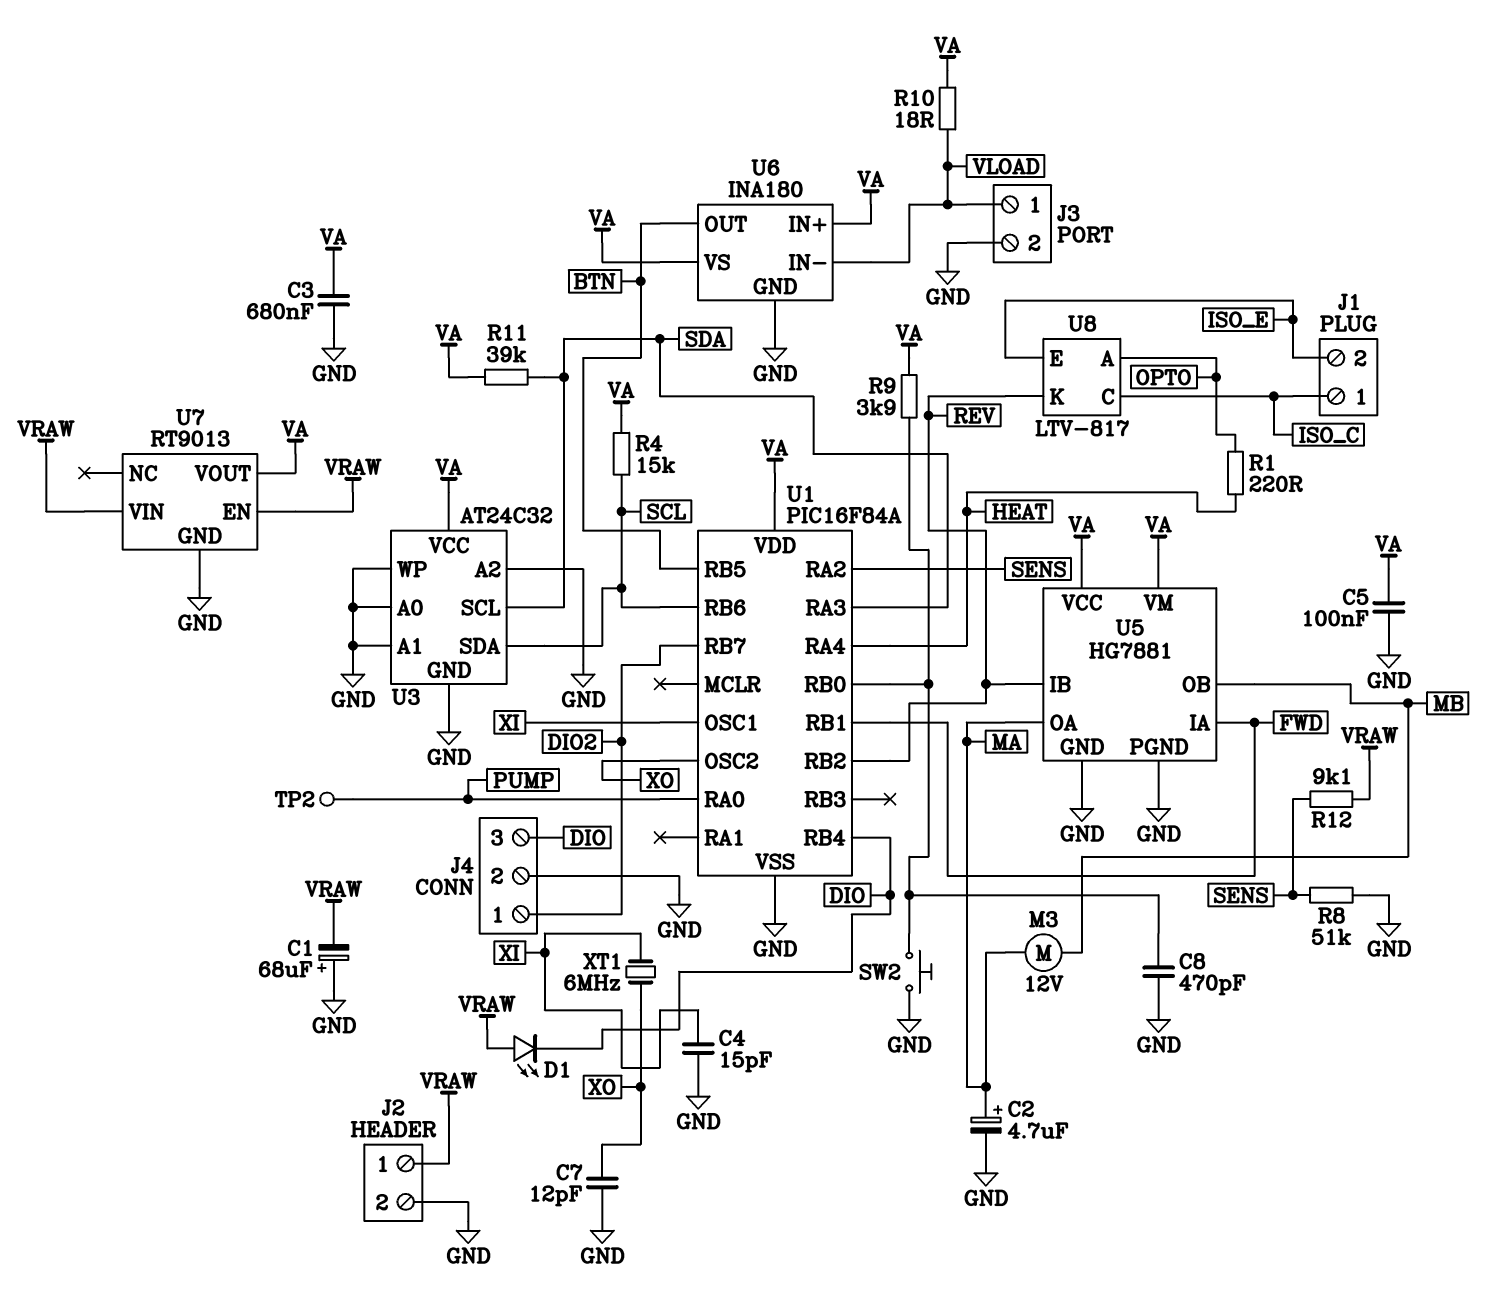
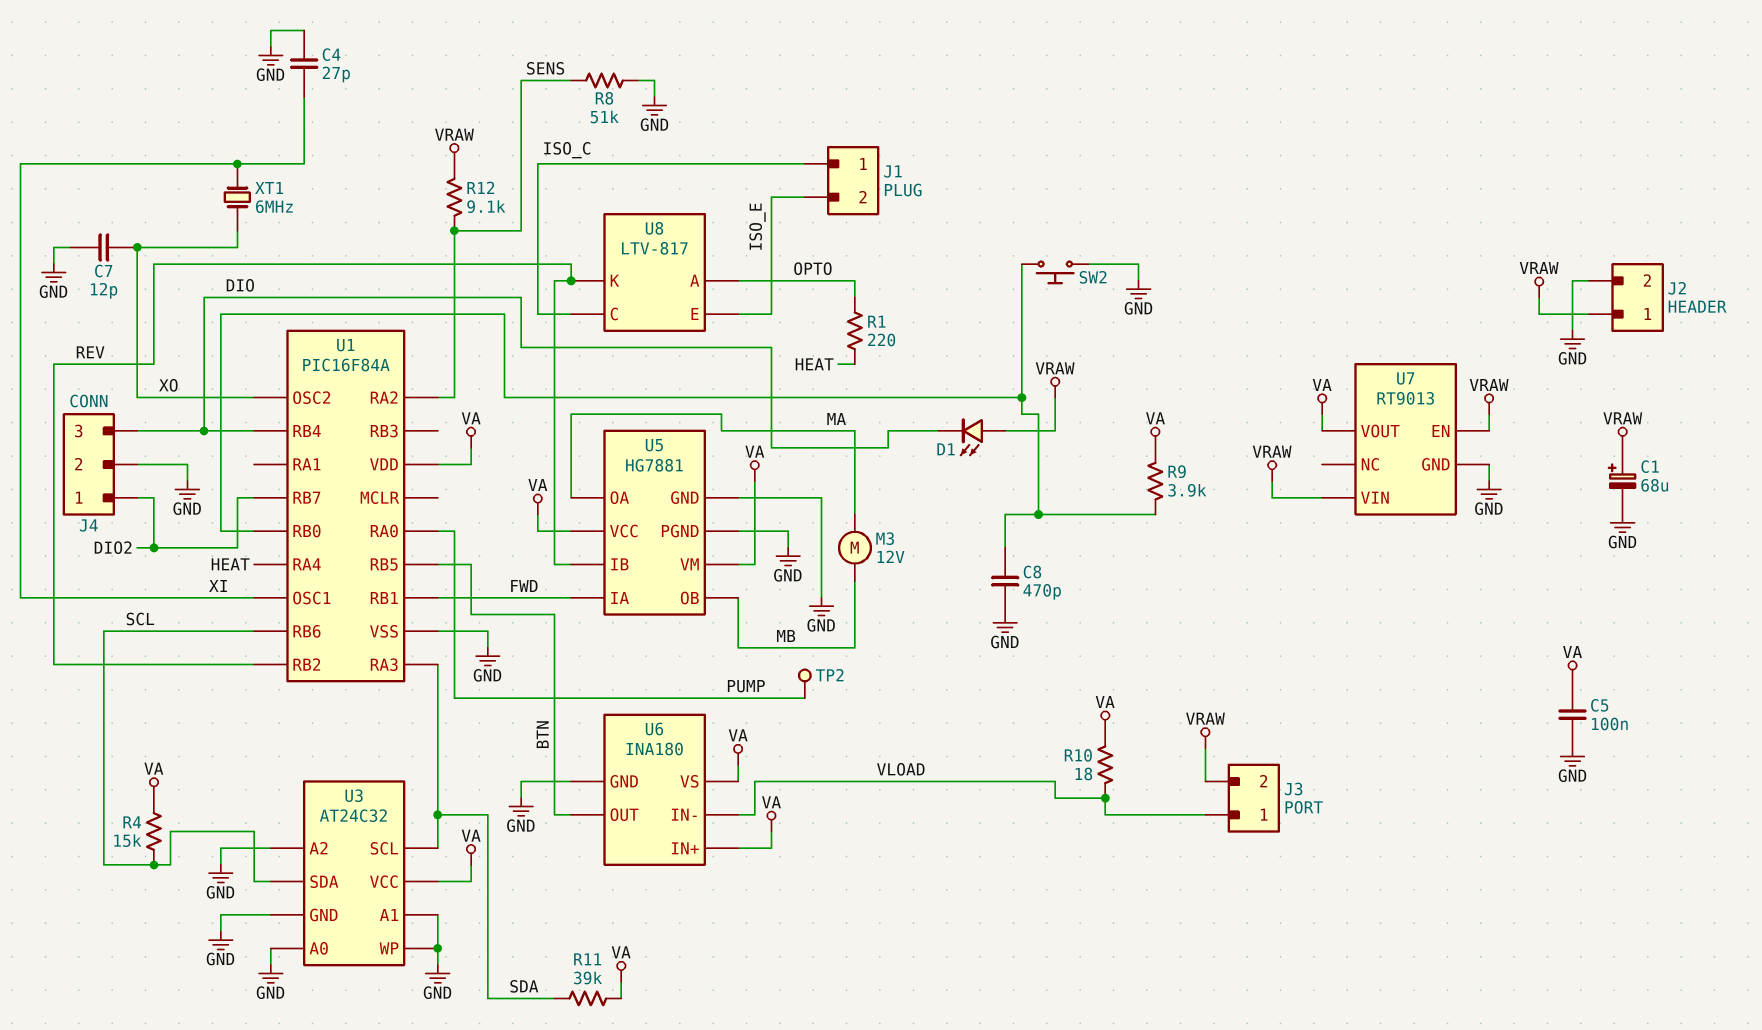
C1: 68uF (plus GND, minus VRAW) -> 68uF (plus VRAW, minus GND)
C2: 4.7uF (plus MA, minus GND) -> none
C3: 680nF (GND, VA) -> none
C4: 15pF (GND, XI) -> 27pF (GND, XI)
J3 pin 2: GND -> VRAW

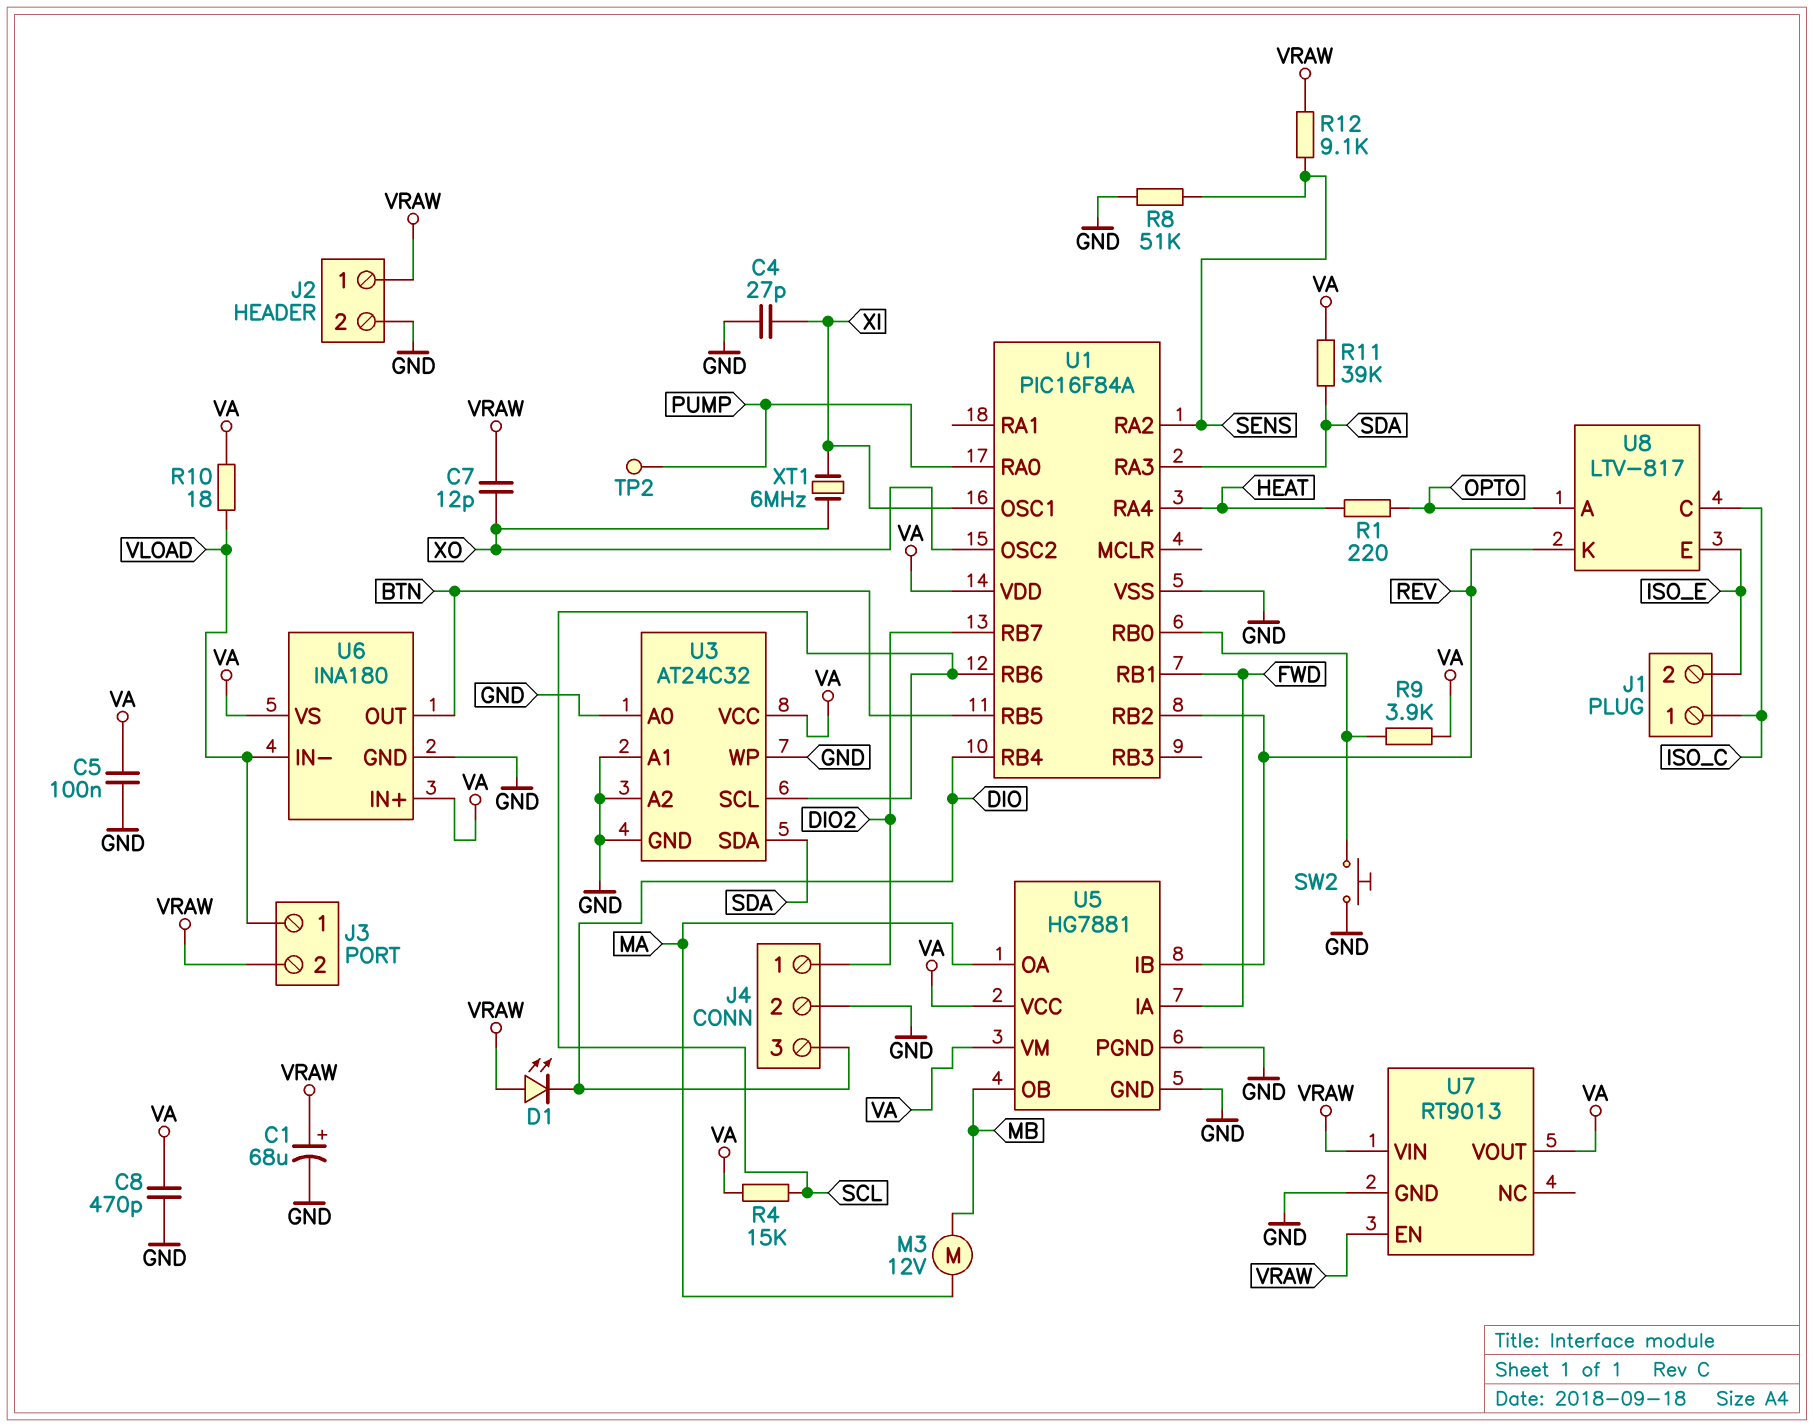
C7: 12pF (GND, XO) -> 12pF (VRAW, XO)
C8: 470pF (GND, U1/RB0) -> 470pF (GND, VA)
U3 pin SCL: SDA -> SCL
U3 pin SDA: SCL -> SDA

